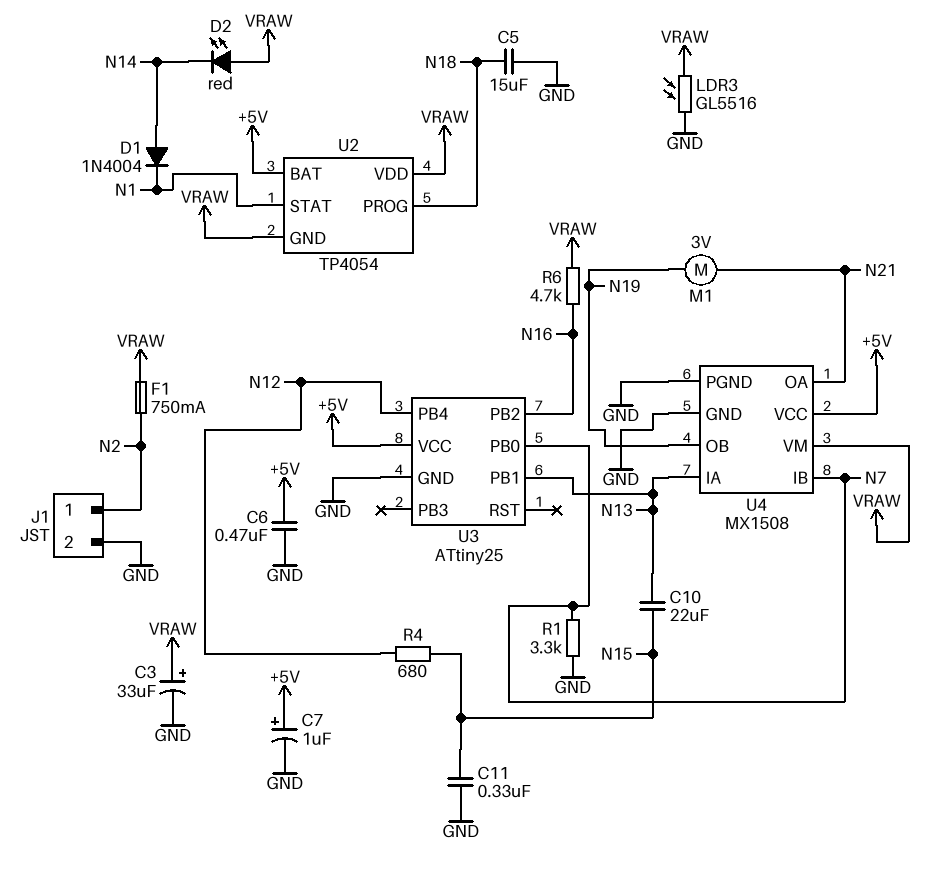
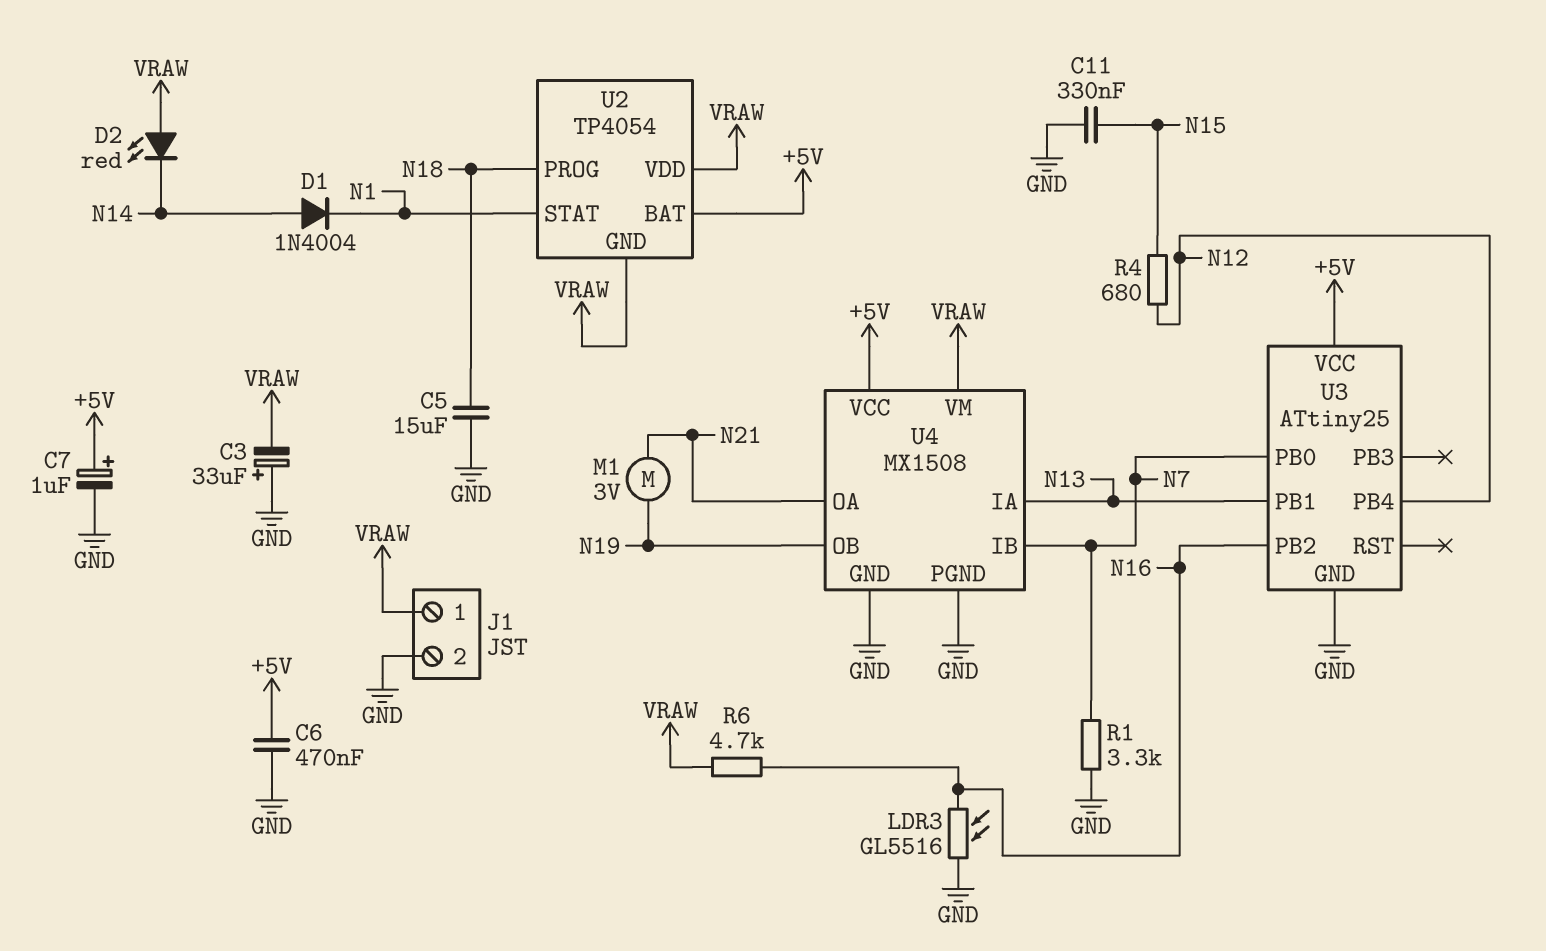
C3: 33uF (plus VRAW, minus GND) -> 33uF (plus GND, minus VRAW)
C10: 22uF (N13, N15) -> none
F1: 750mA (N2, VRAW) -> none
J1 pin 1: N2 -> VRAW
LDR3: GL5516 (GND, VRAW) -> GL5516 (GND, N16)

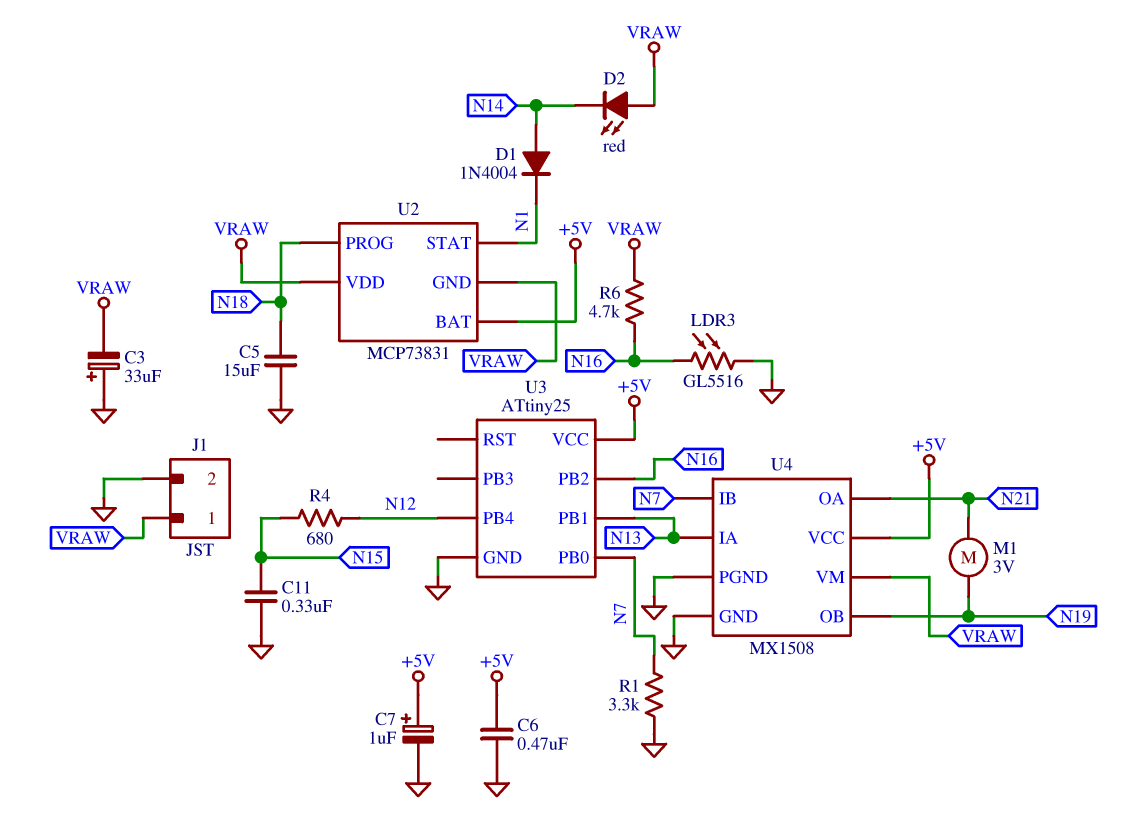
U2: TP4054 -> MCP73831

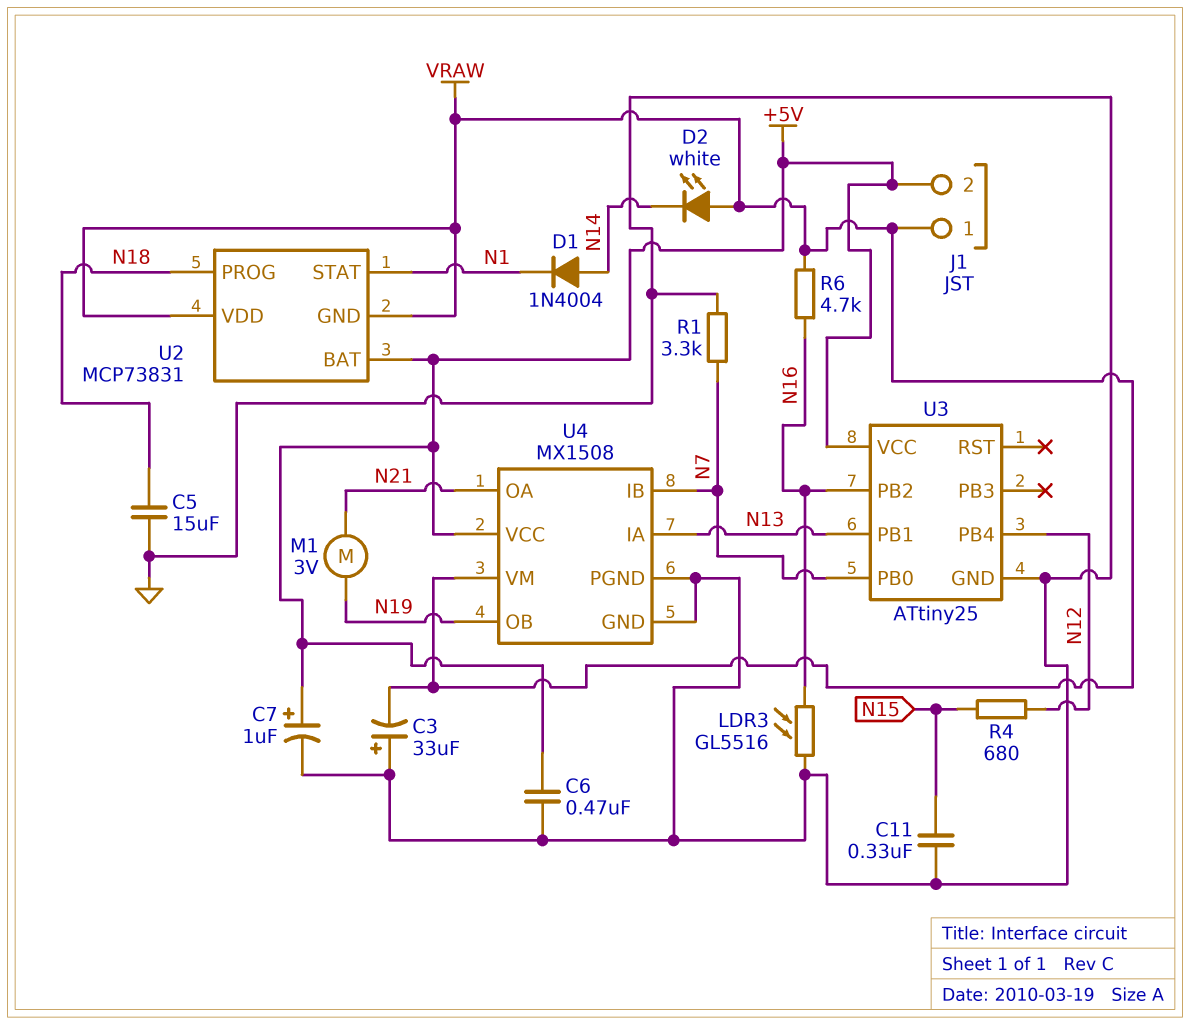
D2: LED red (A VRAW, K N14) -> LED white (A VRAW, K N14)
J1 pin 2: GND -> +5V

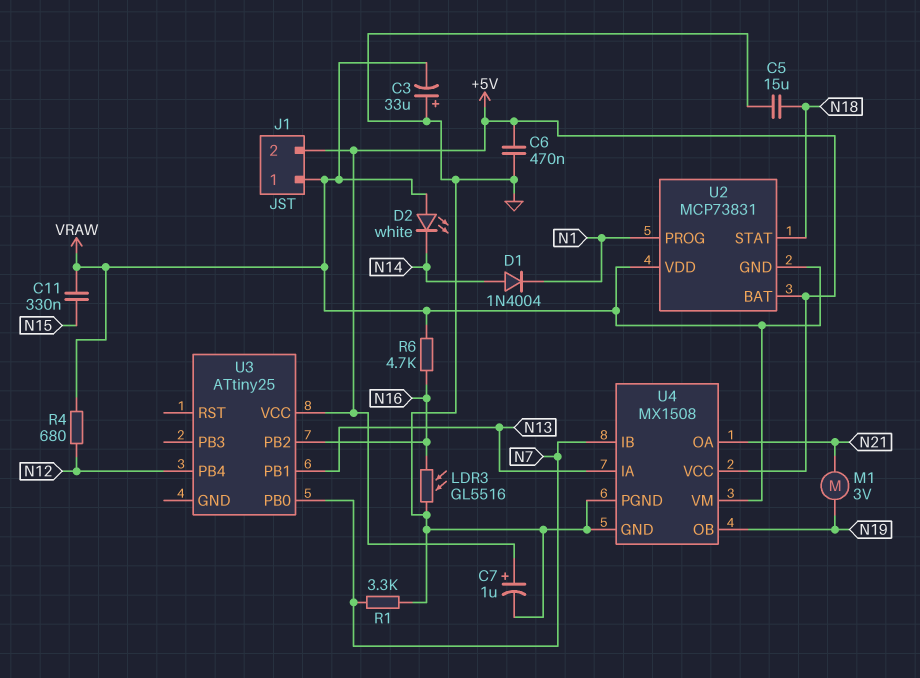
C11: 330nF (GND, N15) -> 330nF (N15, VRAW)
R4: 680 (N12, N15) -> 680 (N12, VRAW)
U2 pin PROG: N18 -> N1
U2 pin STAT: N1 -> N18
U3 pin GND: GND -> none

